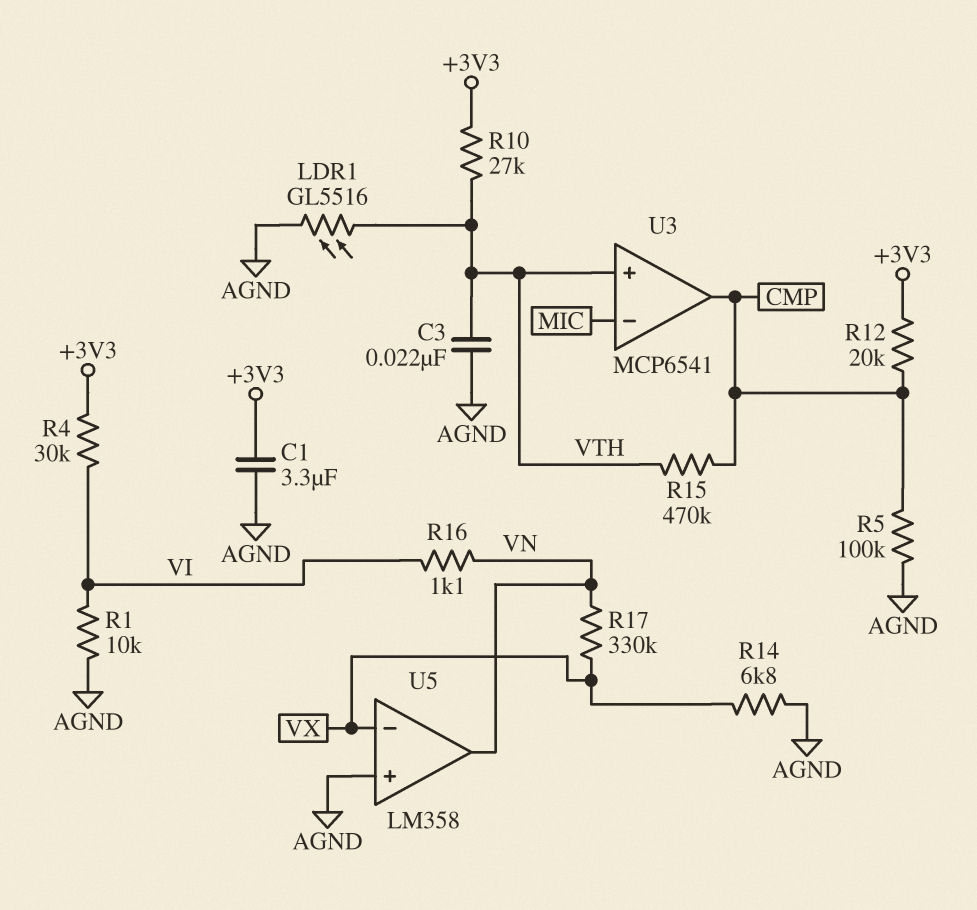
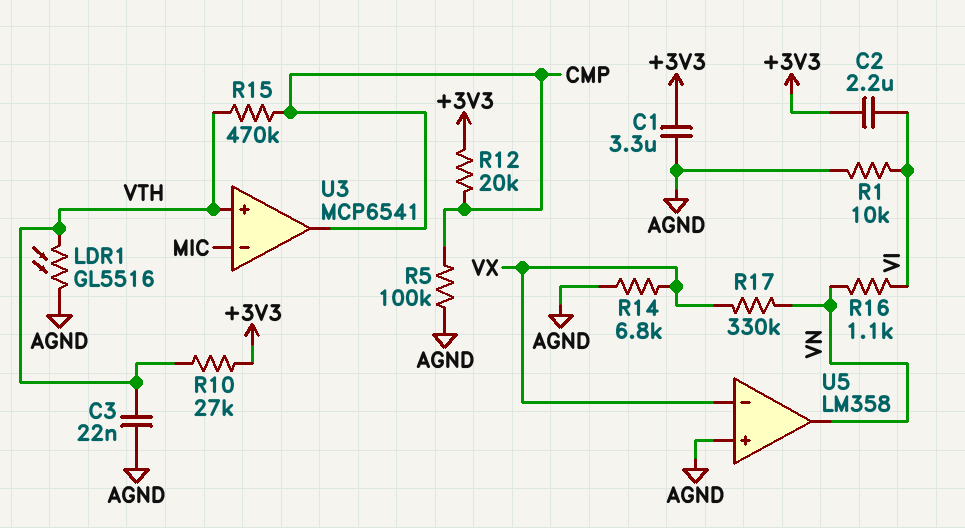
C2: none -> 2.2uF (+3V3, VI)
R4: 30k (+3V3, VI) -> none

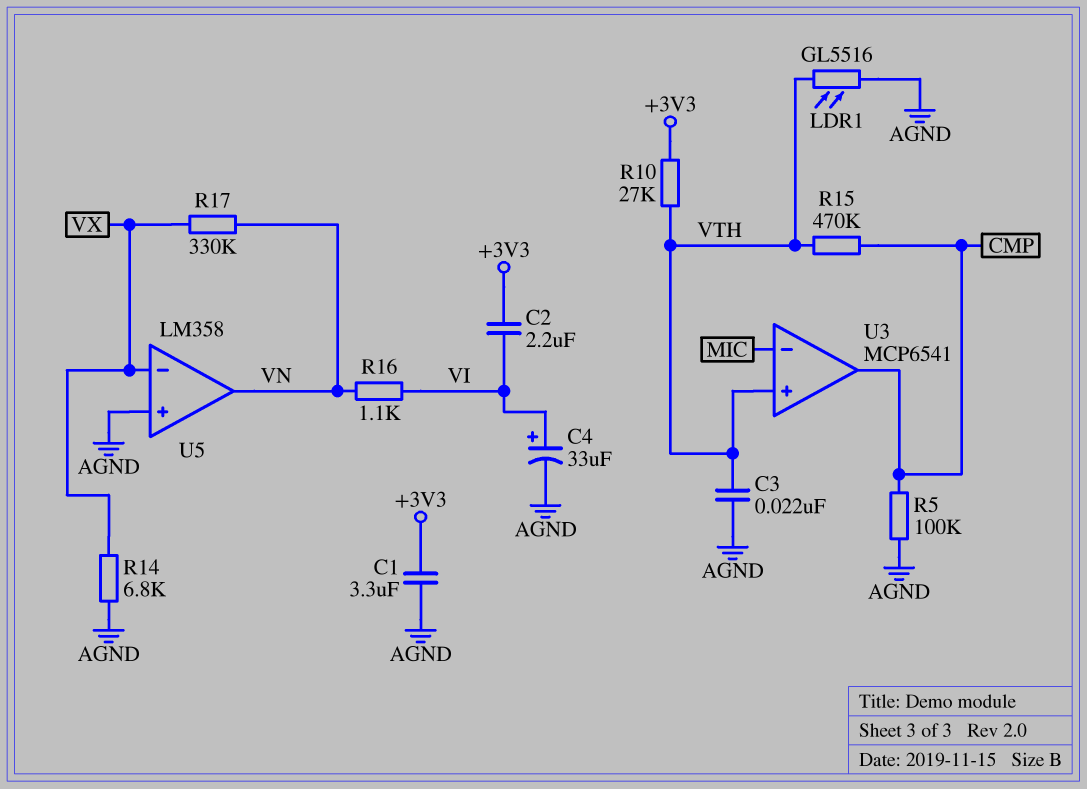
C4: none -> 33uF (plus VI, minus AGND)
R1: 10k (AGND, VI) -> none
R12: 20k (+3V3, CMP) -> none

